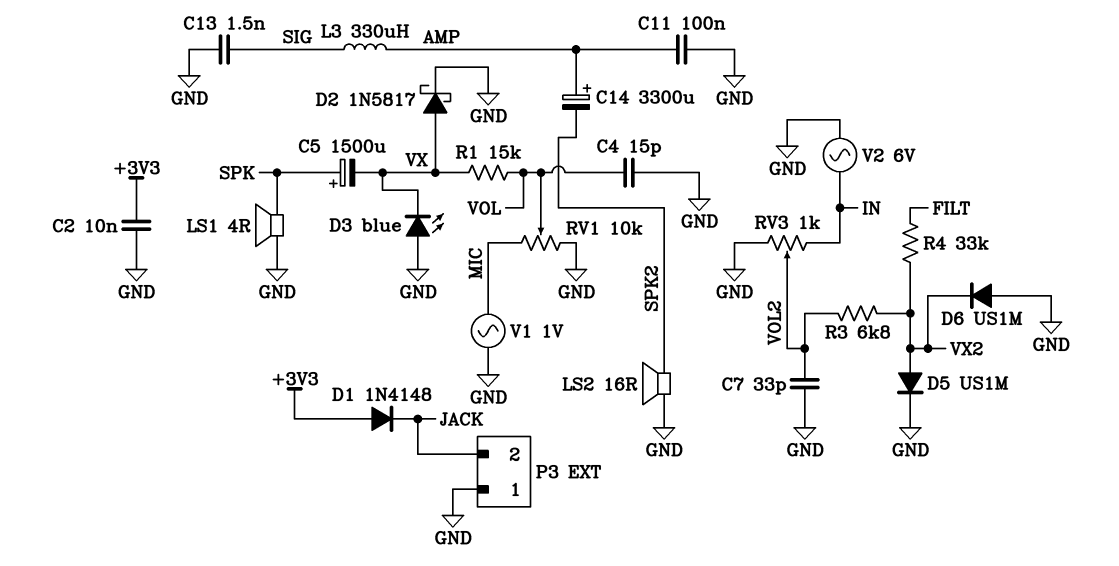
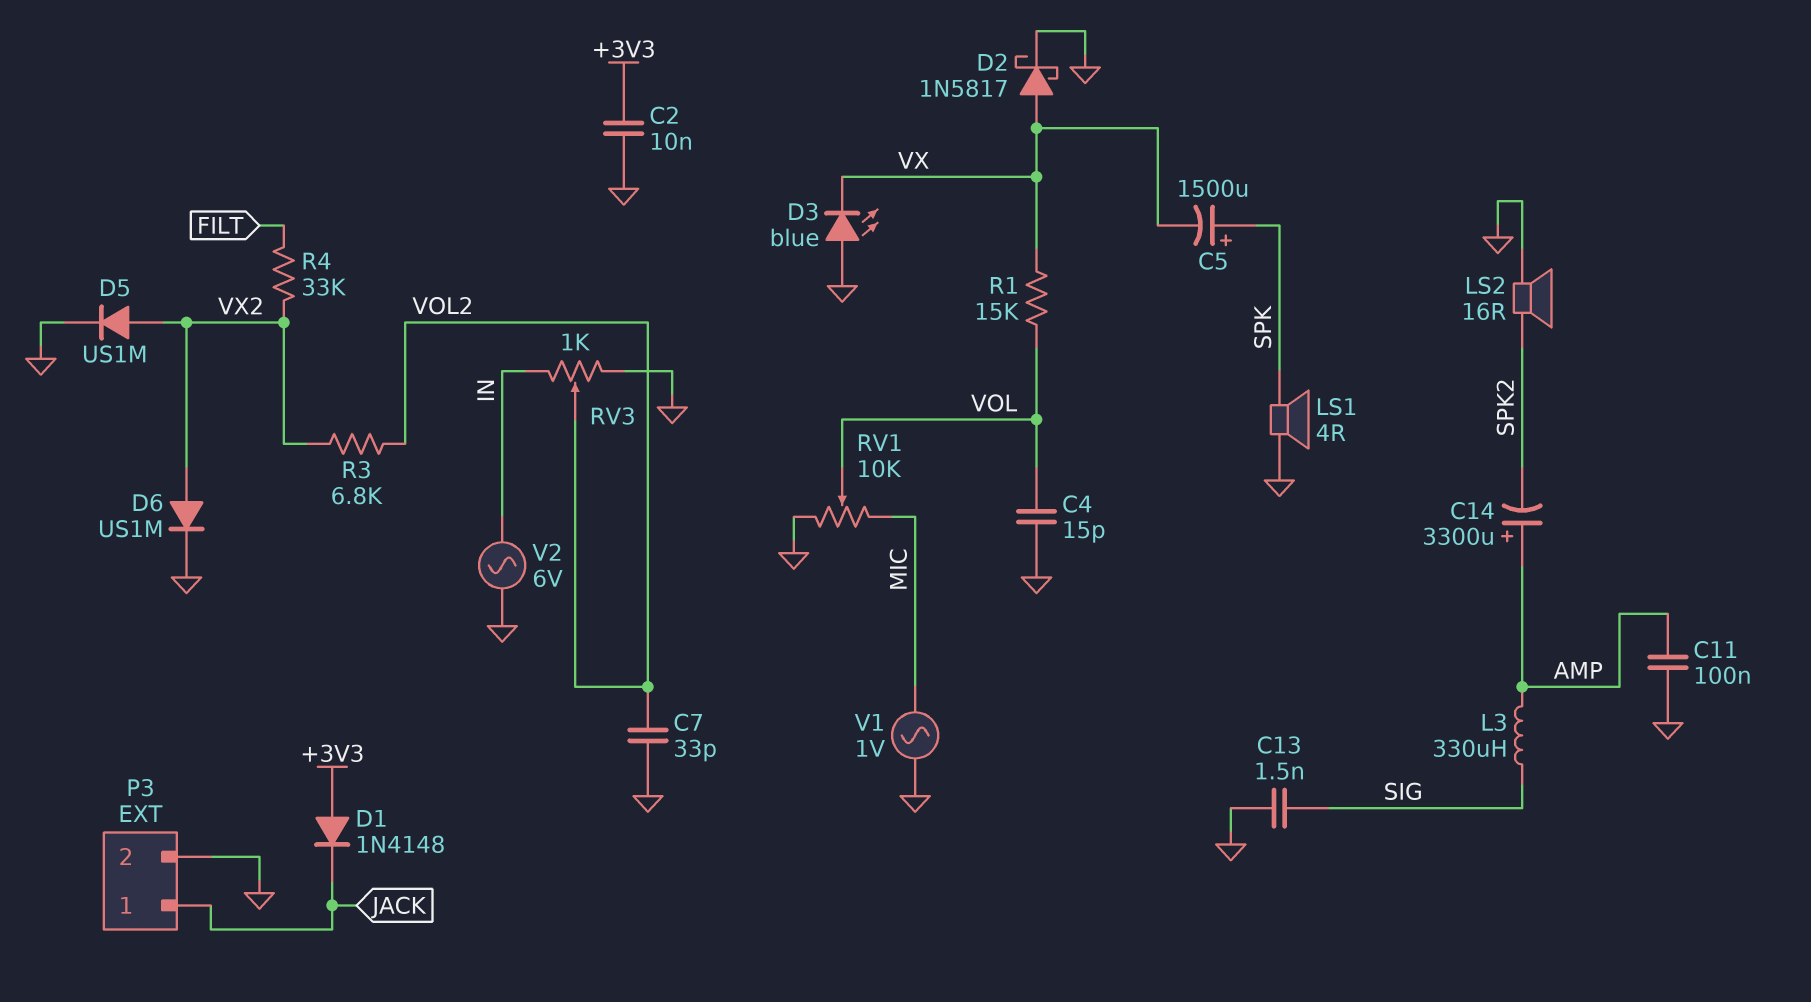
D6: diode US1M (A GND, K VX2) -> diode US1M (A VX2, K GND)
P3 pin 1: GND -> JACK
P3 pin 2: JACK -> GND

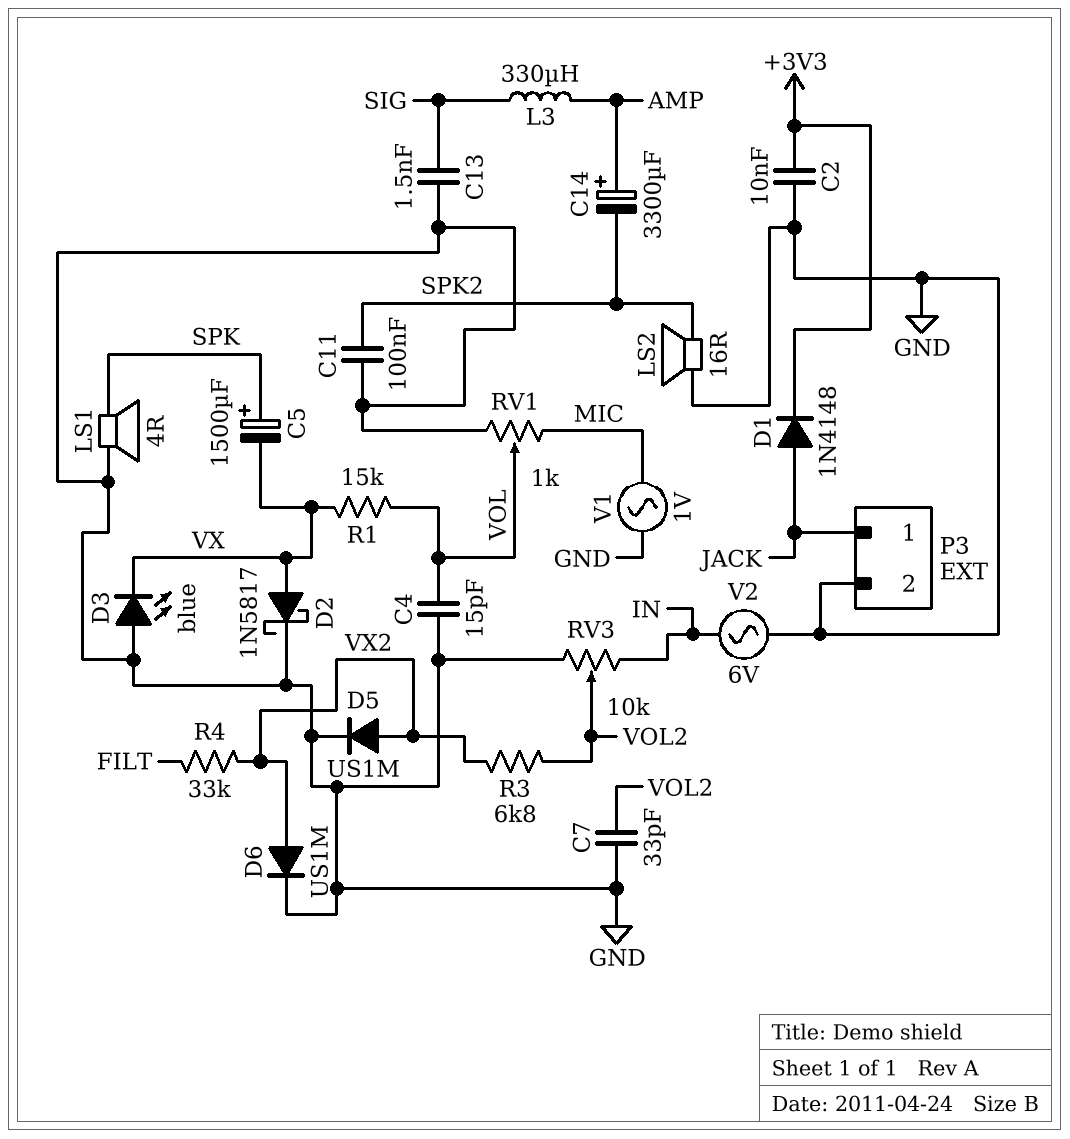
C11: 100nF (AMP, GND) -> 100nF (GND, SPK2)
D1: diode 1N4148 (A +3V3, K JACK) -> diode 1N4148 (A JACK, K +3V3)
RV1: 10k (GND, MIC, wiper VOL) -> 1k (GND, MIC, wiper VOL)
RV3: 1k (GND, IN, wiper VOL2) -> 10k (GND, IN, wiper VOL2)

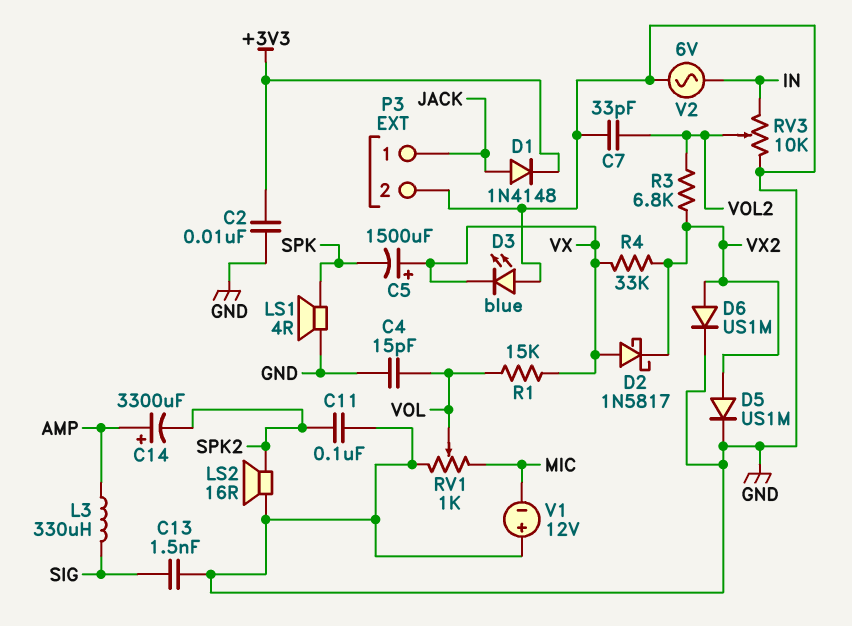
C5: 1500uF (plus SPK, minus VX) -> 1500uF (plus VX, minus SPK)
D2: schottky 1N5817 (A VX, K GND) -> schottky 1N5817 (A VX, K VX2)
R4: 33k (FILT, VX2) -> 33k (VX, VX2)
V1: AC 1V (GND, MIC) -> 12V (plus GND, minus MIC)

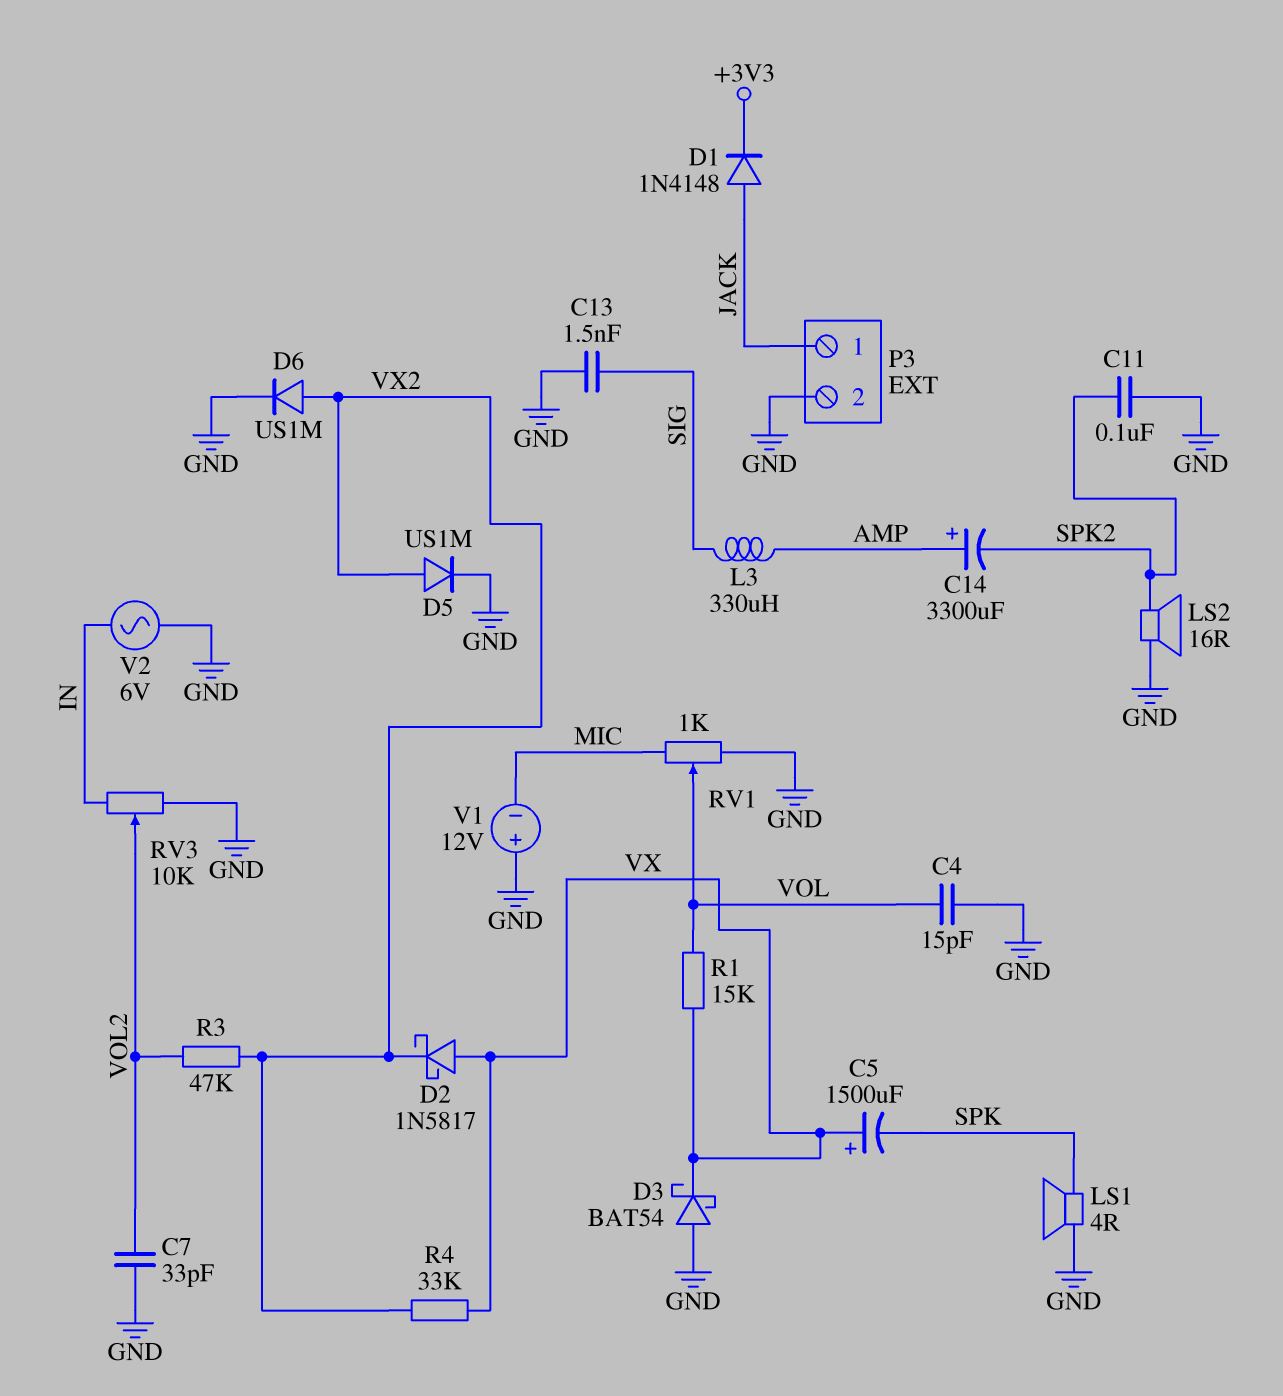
C2: 10nF (+3V3, GND) -> none
D3: LED blue (A GND, K VX) -> schottky BAT54 (A GND, K VX)
R3: 6.8k (VOL2, VX2) -> 47k (VOL2, VX2)

